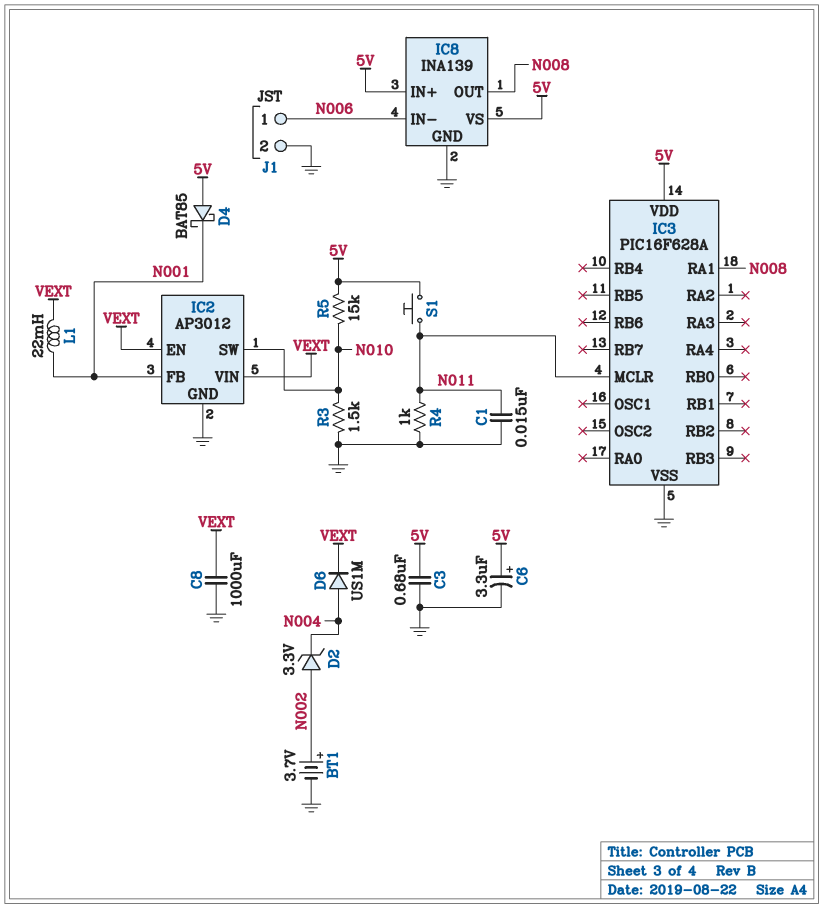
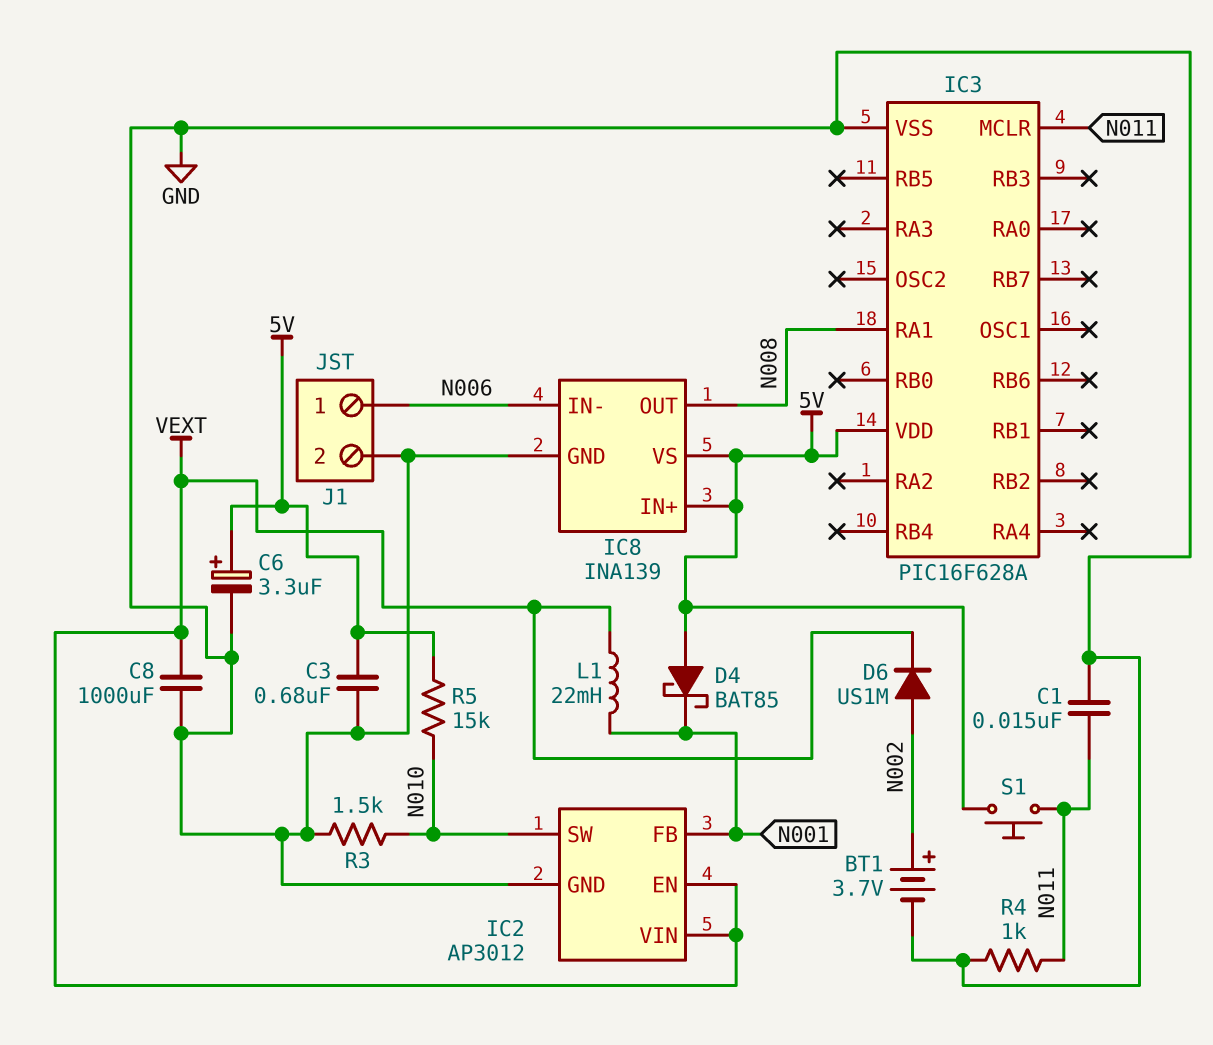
D2: zener 3.3V (A N002, K N004) -> none
D6: diode US1M (A N004, K VEXT) -> diode US1M (A N002, K VEXT)

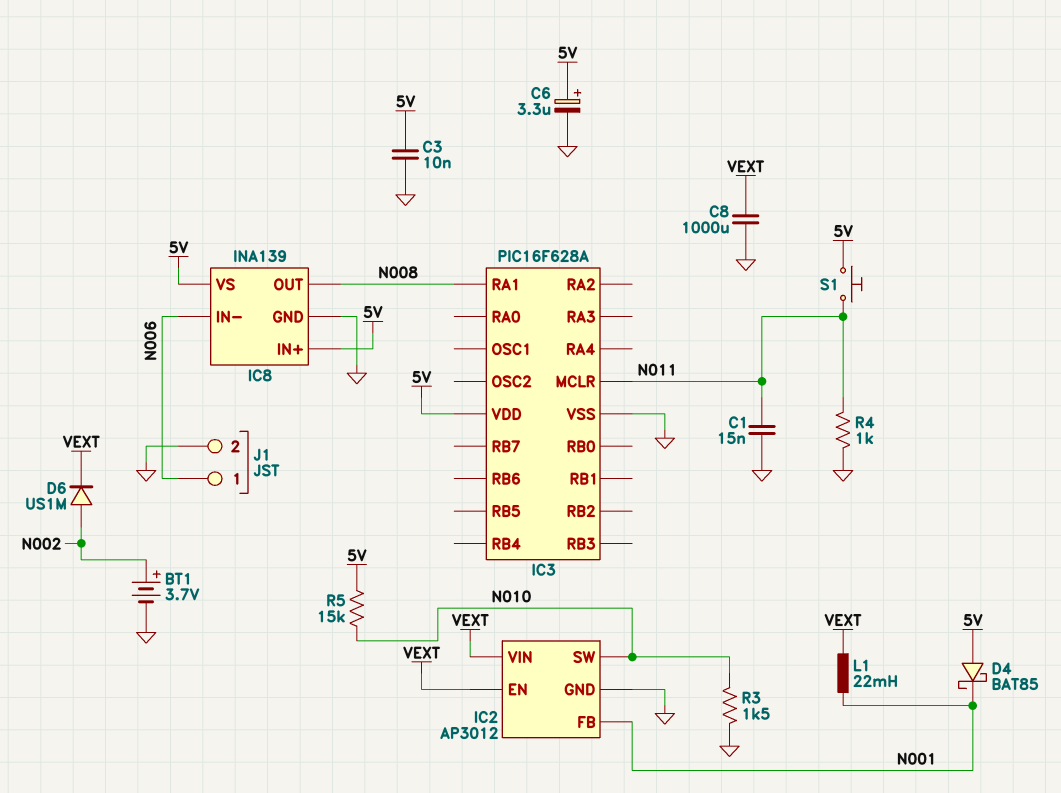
C3: 680nF (5V, GND) -> 10nF (5V, GND)

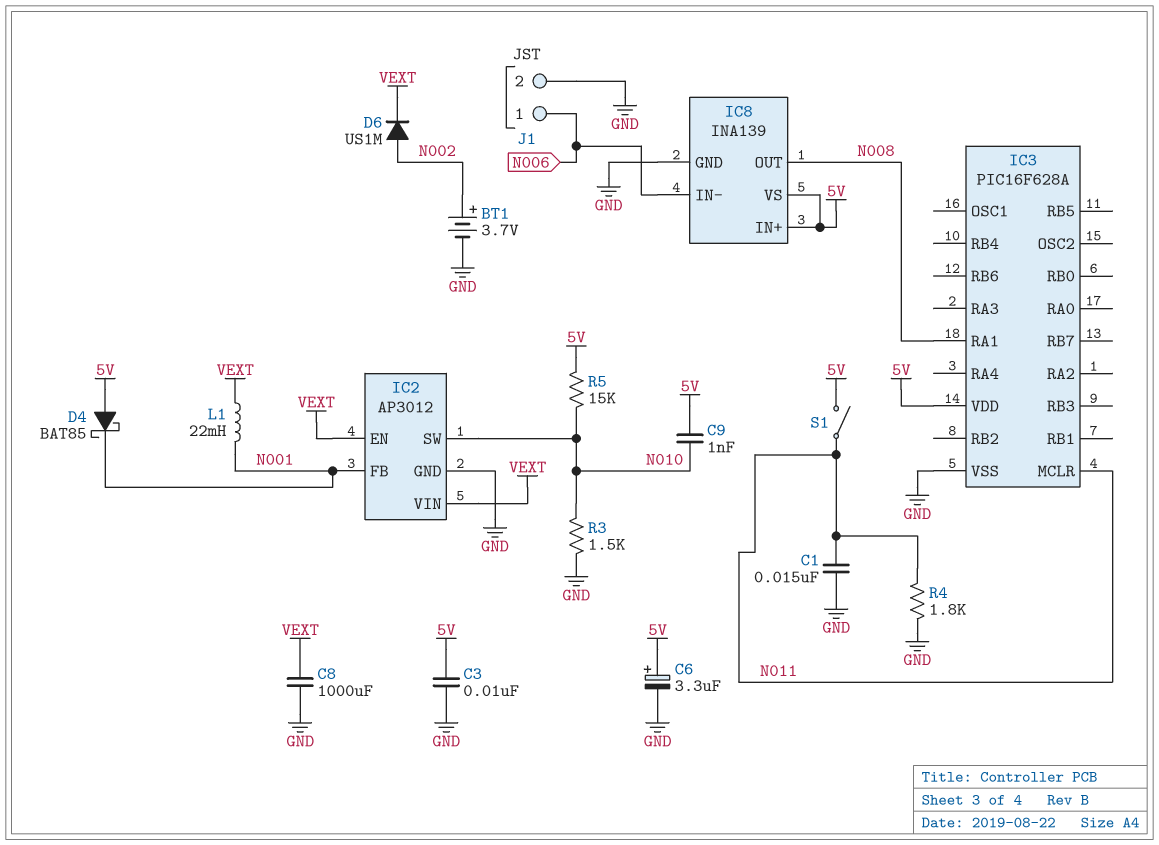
C9: none -> 1nF (5V, N010)
R4: 1k (GND, N011) -> 1.8k (GND, N011)
S1: button (5V, N011) -> switch (5V, N011)

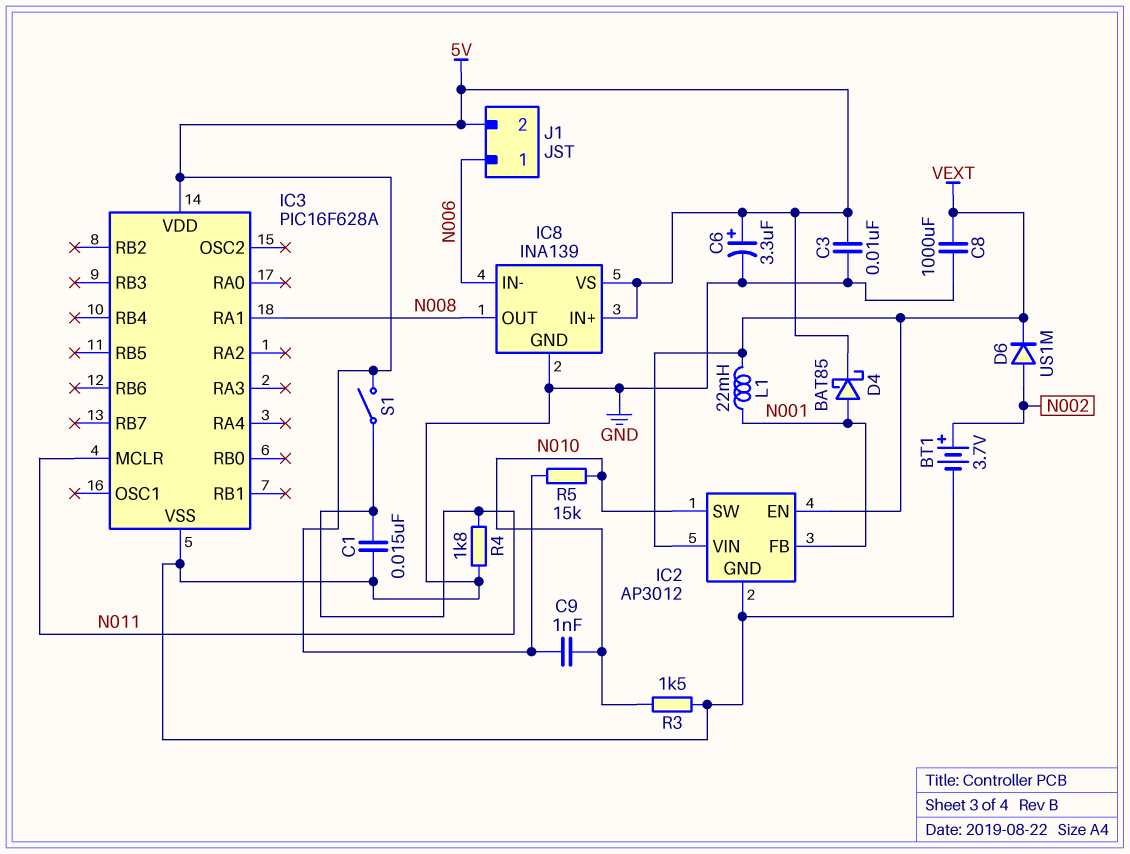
D4: schottky BAT85 (A 5V, K N001) -> schottky BAT85 (A N001, K 5V)
J1 pin 2: GND -> 5V

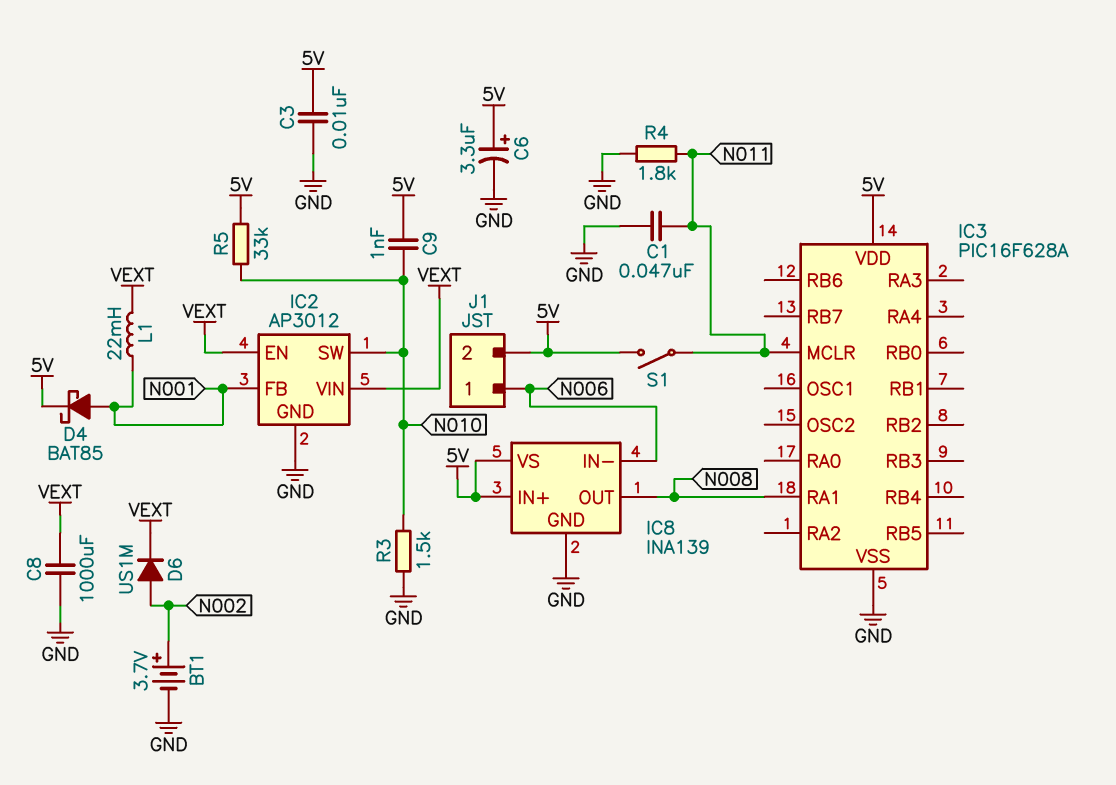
C1: 15nF (GND, N011) -> 47nF (GND, N011)
R5: 15k (5V, N010) -> 33k (5V, N010)

